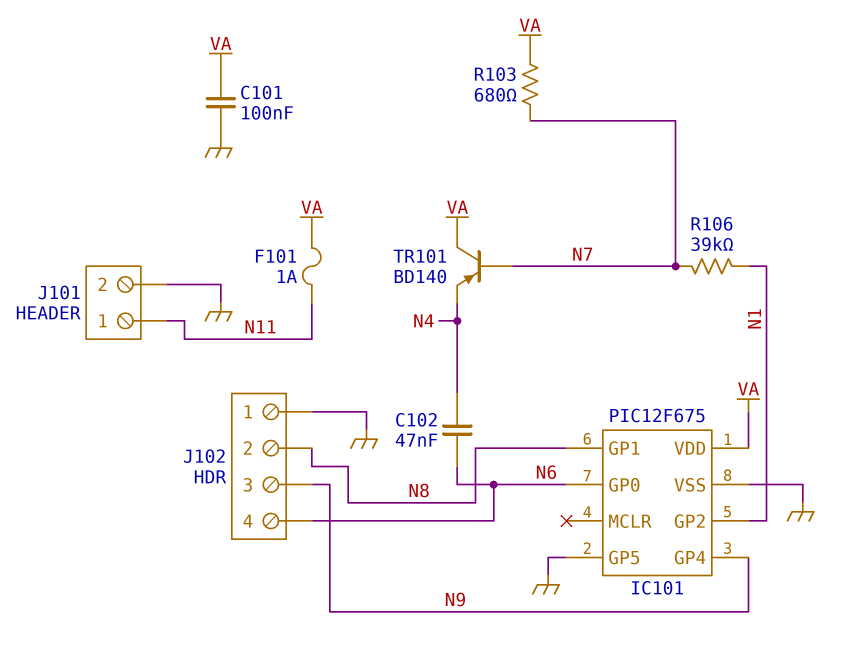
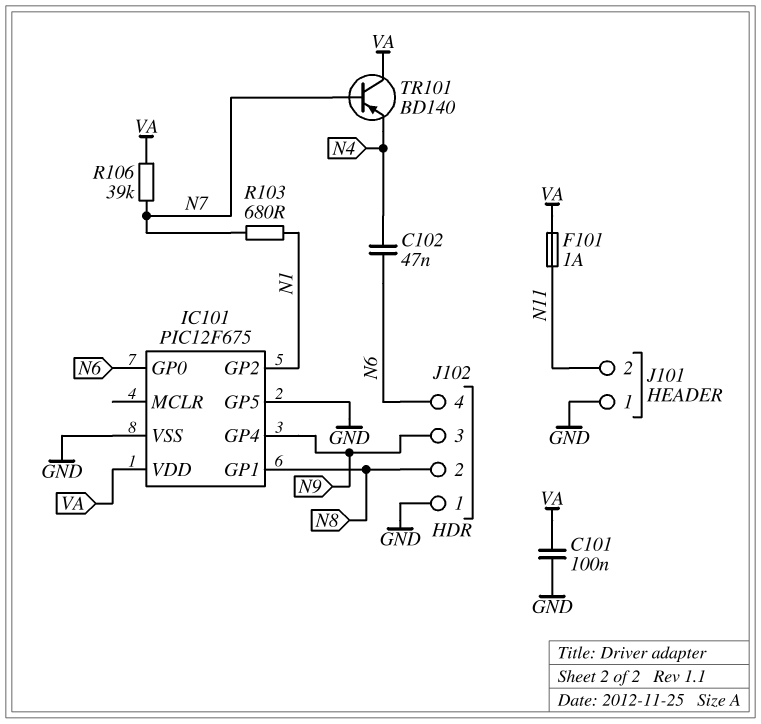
J101 pin 1: N11 -> GND
J101 pin 2: GND -> N11
R103: 680 (N7, VA) -> 680 (N1, N7)
R106: 39k (N1, N7) -> 39k (N7, VA)

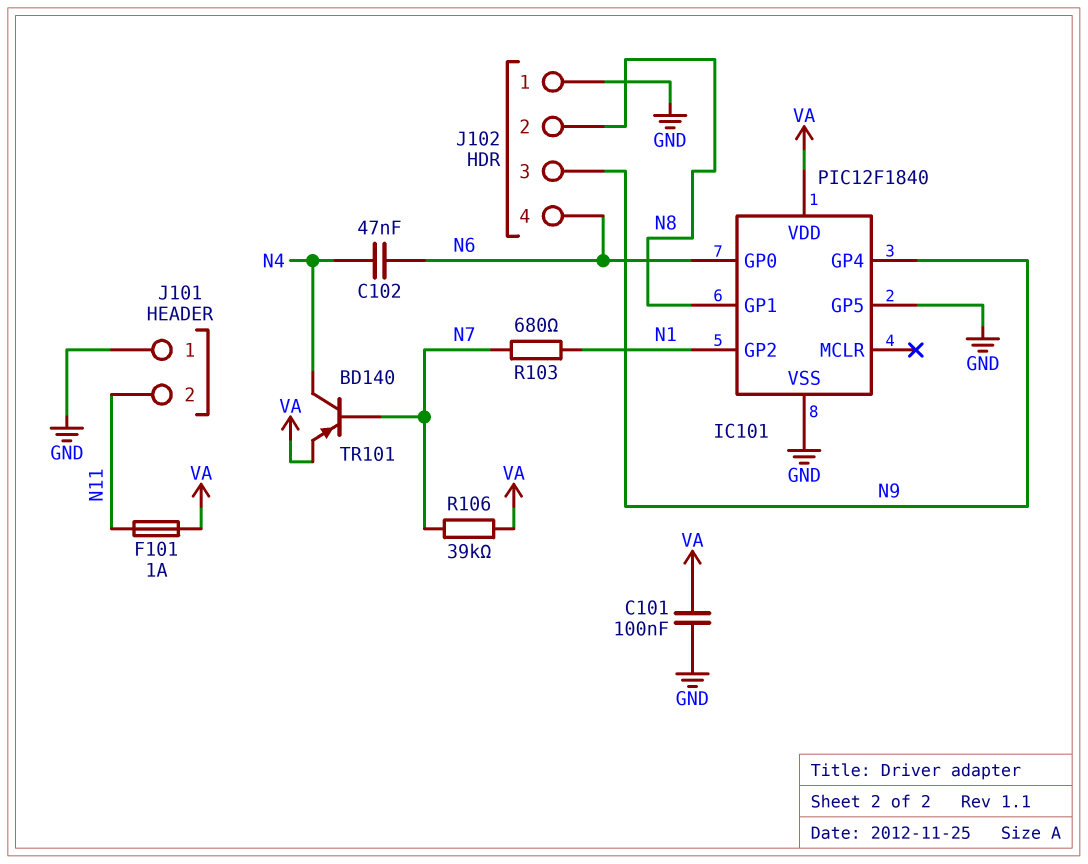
IC101: PIC12F675 -> PIC12F1840
TR101: PNP BD140 (B N7, C VA, E N4) -> PNP BD140 (B N7, C N4, E VA)

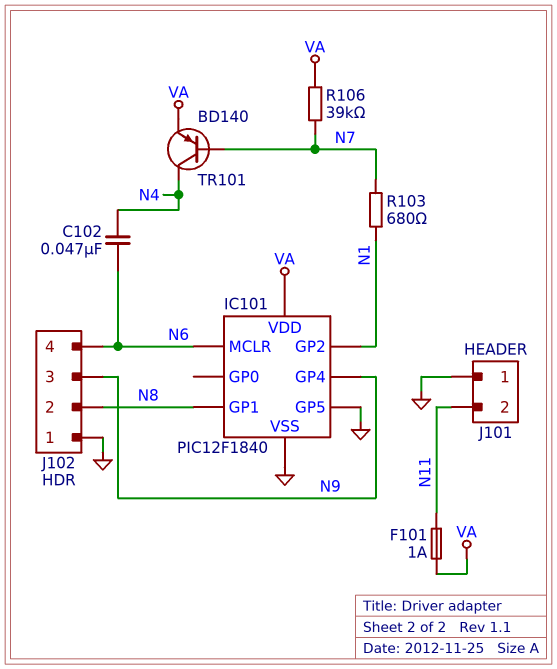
C101: 100nF (GND, VA) -> none
IC101 pin GP0: N6 -> none
IC101 pin MCLR: none -> N6

